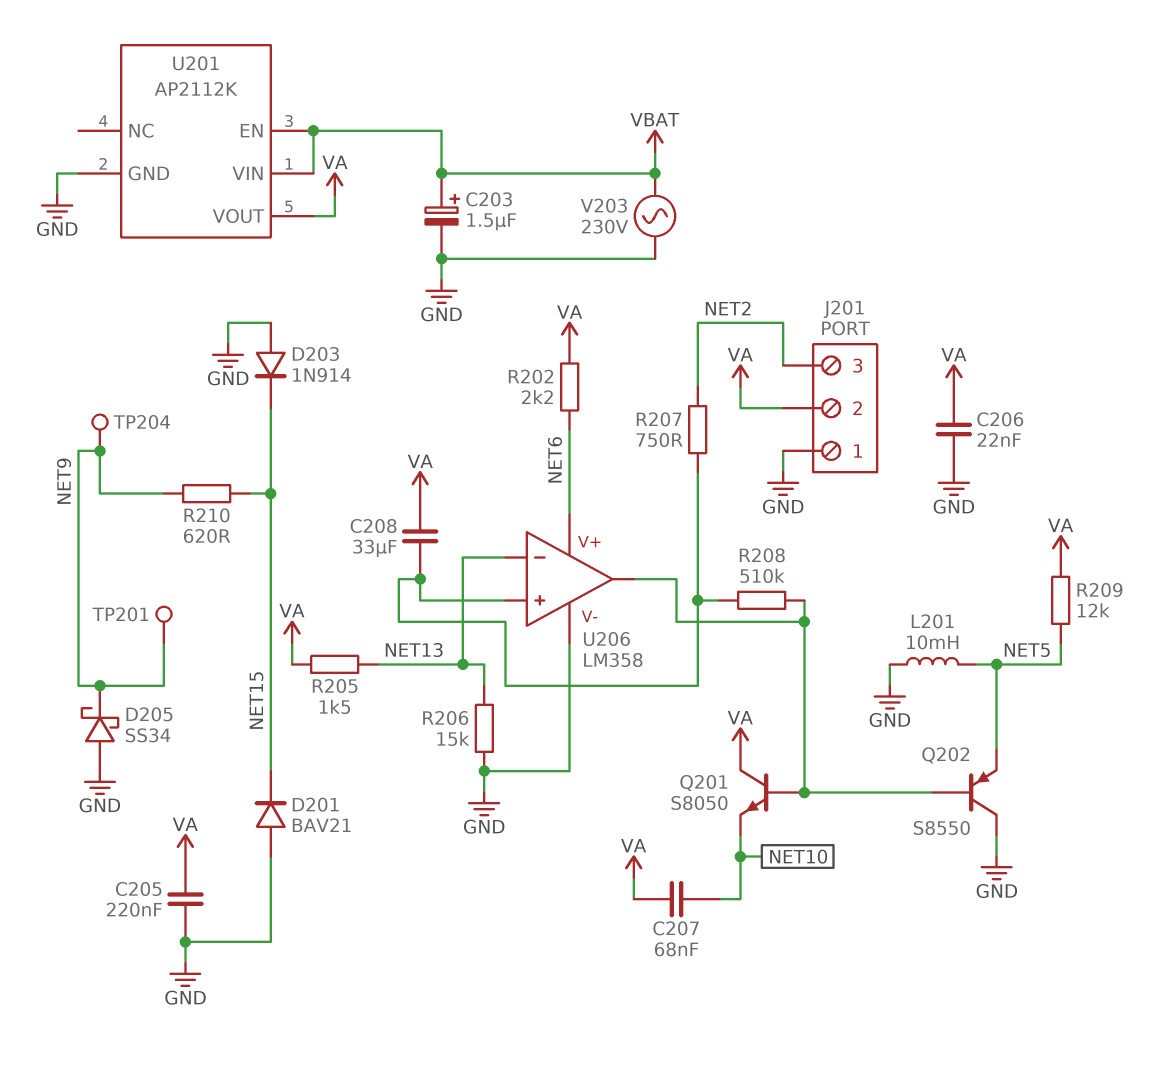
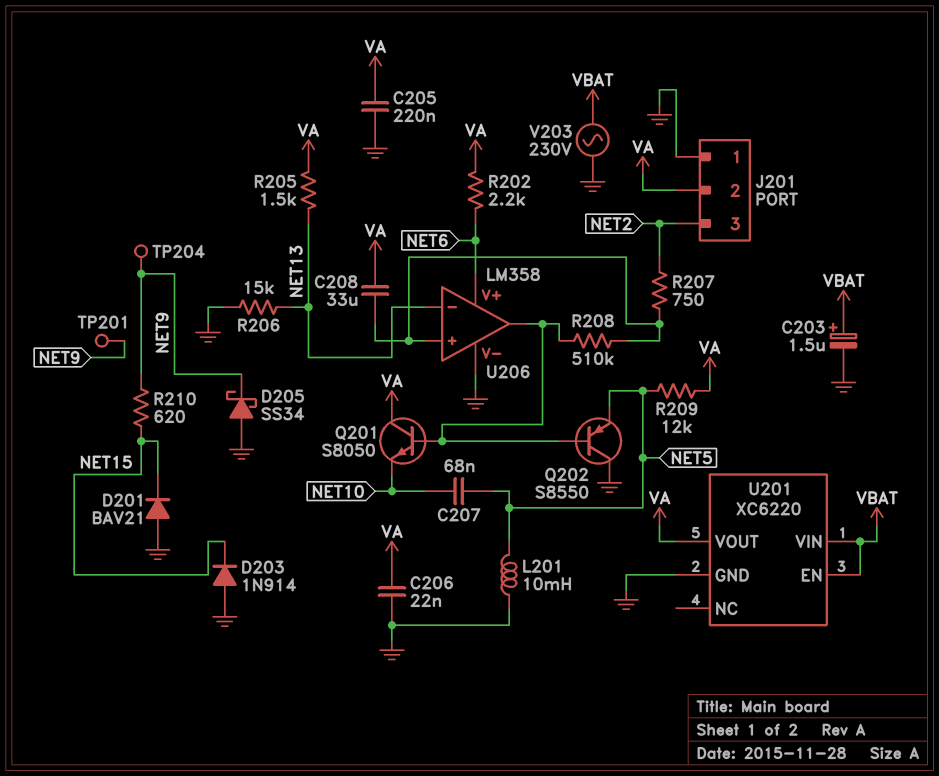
C207: 68nF (NET10, VA) -> 68nF (NET5, NET10)
U201: AP2112K -> XC6220

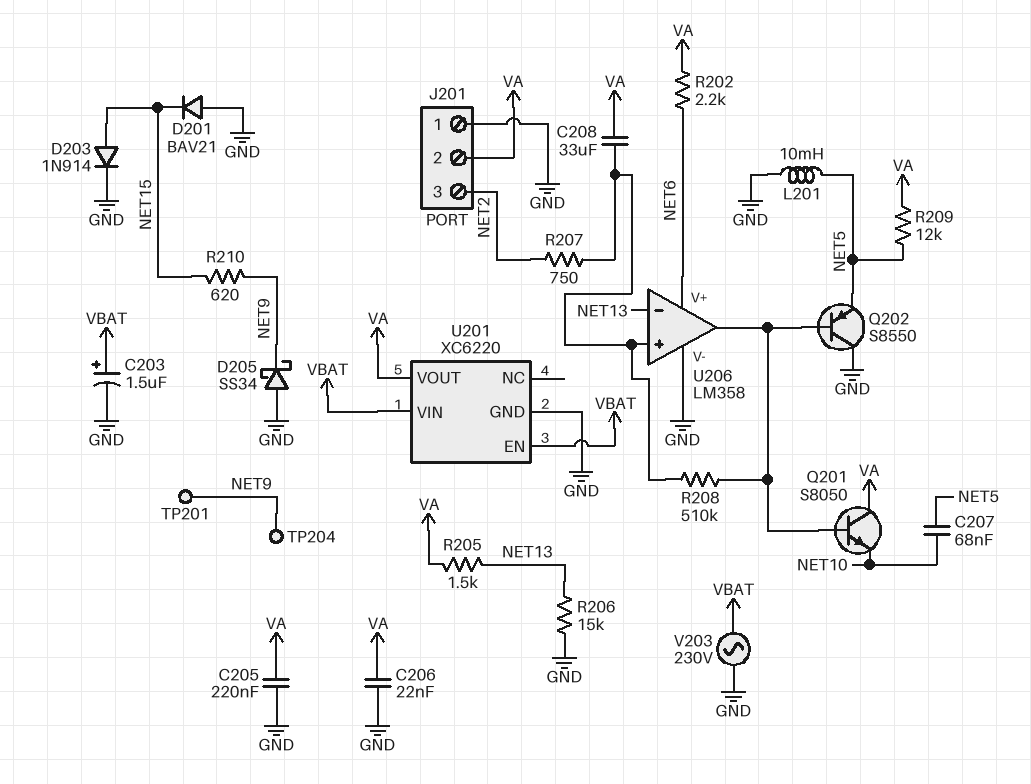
D203: diode 1N914 (A GND, K NET15) -> diode 1N914 (A NET15, K GND)

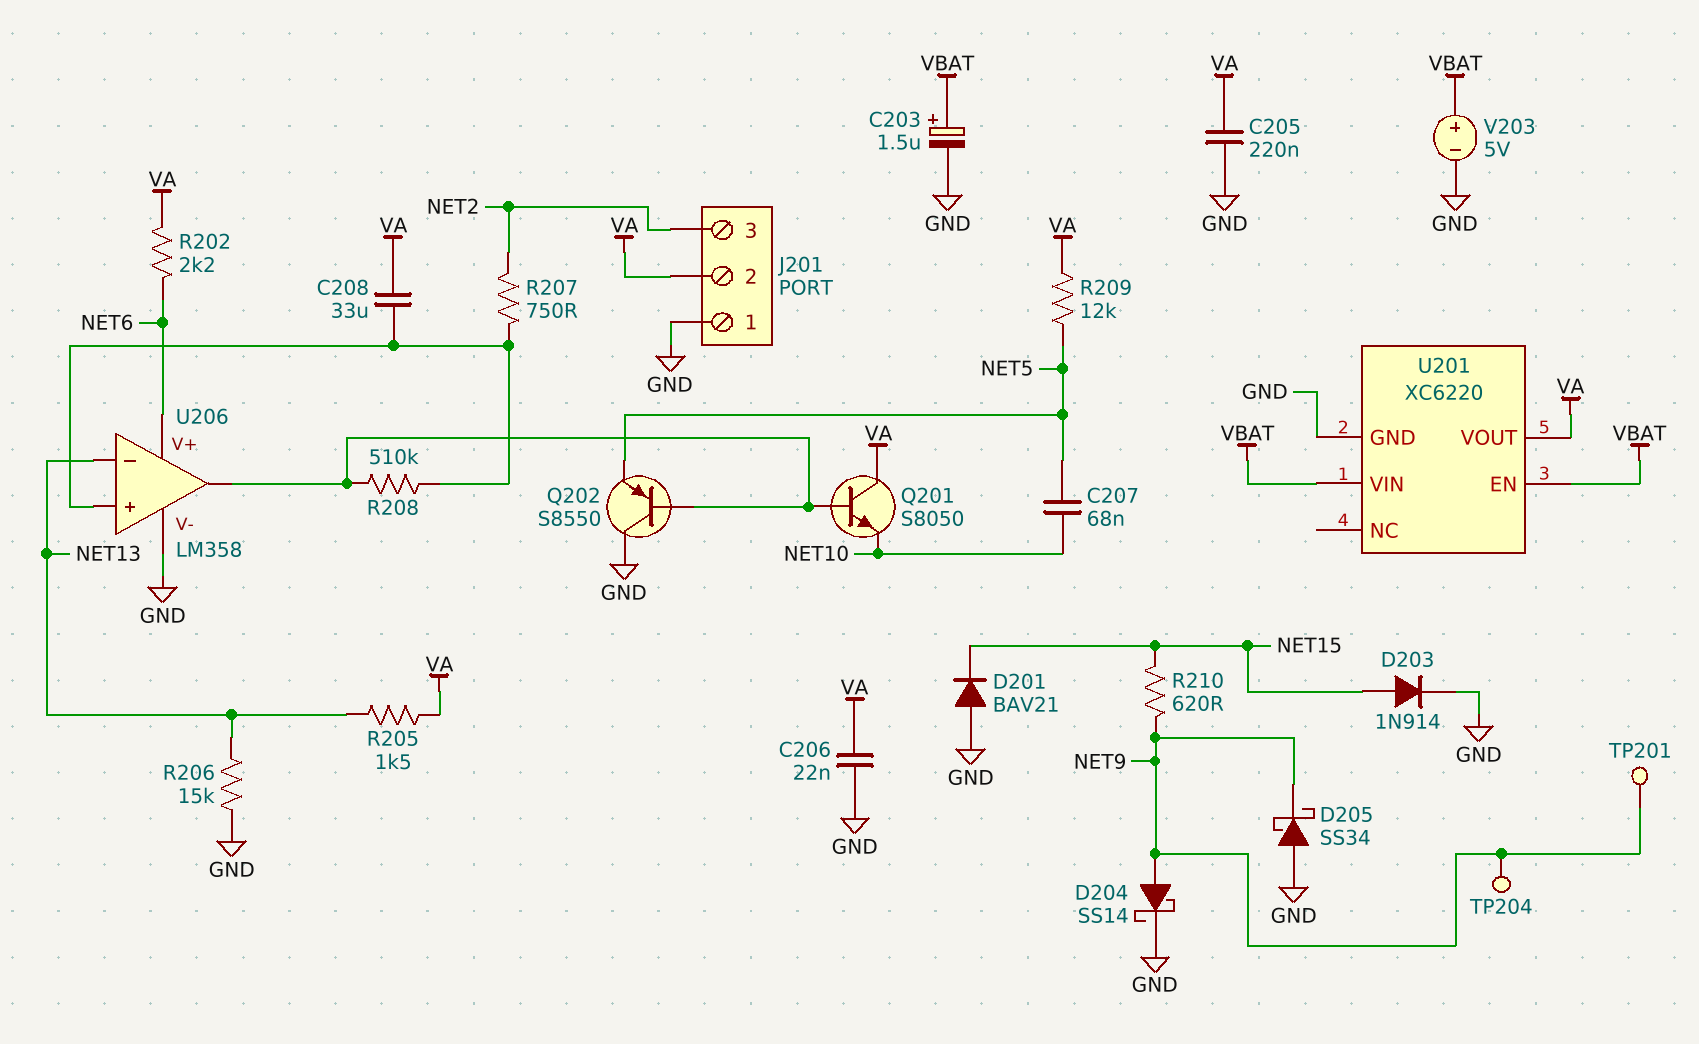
D204: none -> schottky SS14 (A NET9, K GND)
L201: 10mH (GND, NET5) -> none
V203: AC 230V (GND, VBAT) -> 5V (plus VBAT, minus GND)

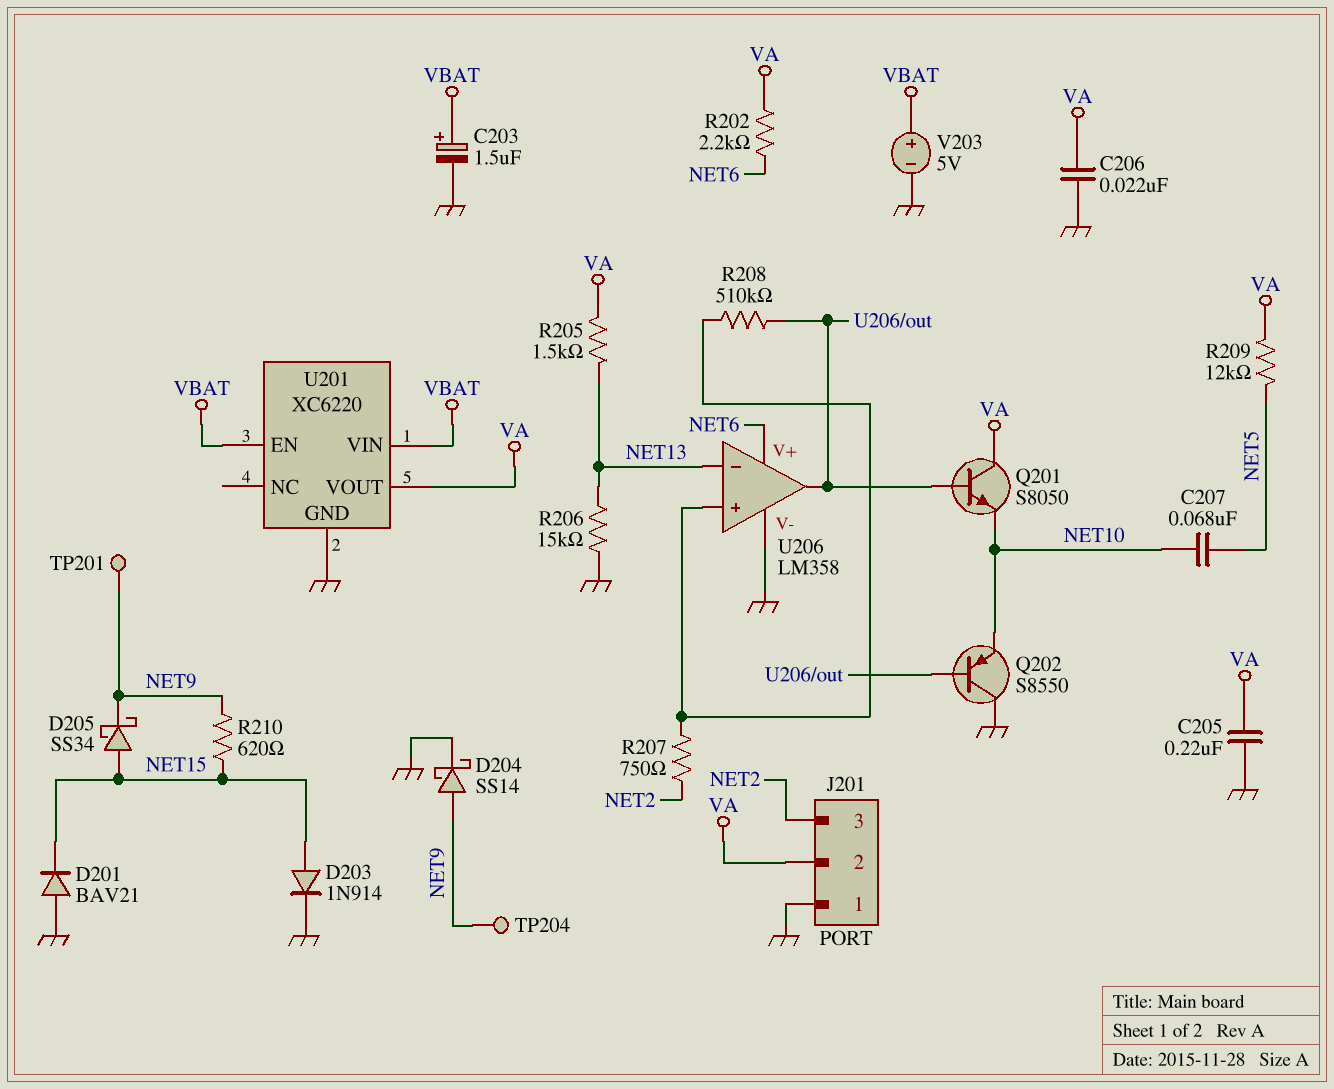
C208: 33uF (U206/in+, VA) -> none
D205: schottky SS34 (A GND, K NET9) -> schottky SS34 (A NET15, K NET9)
Q202: PNP S8550 (B U206/out, C GND, E NET5) -> PNP S8550 (B U206/out, C GND, E NET10)

